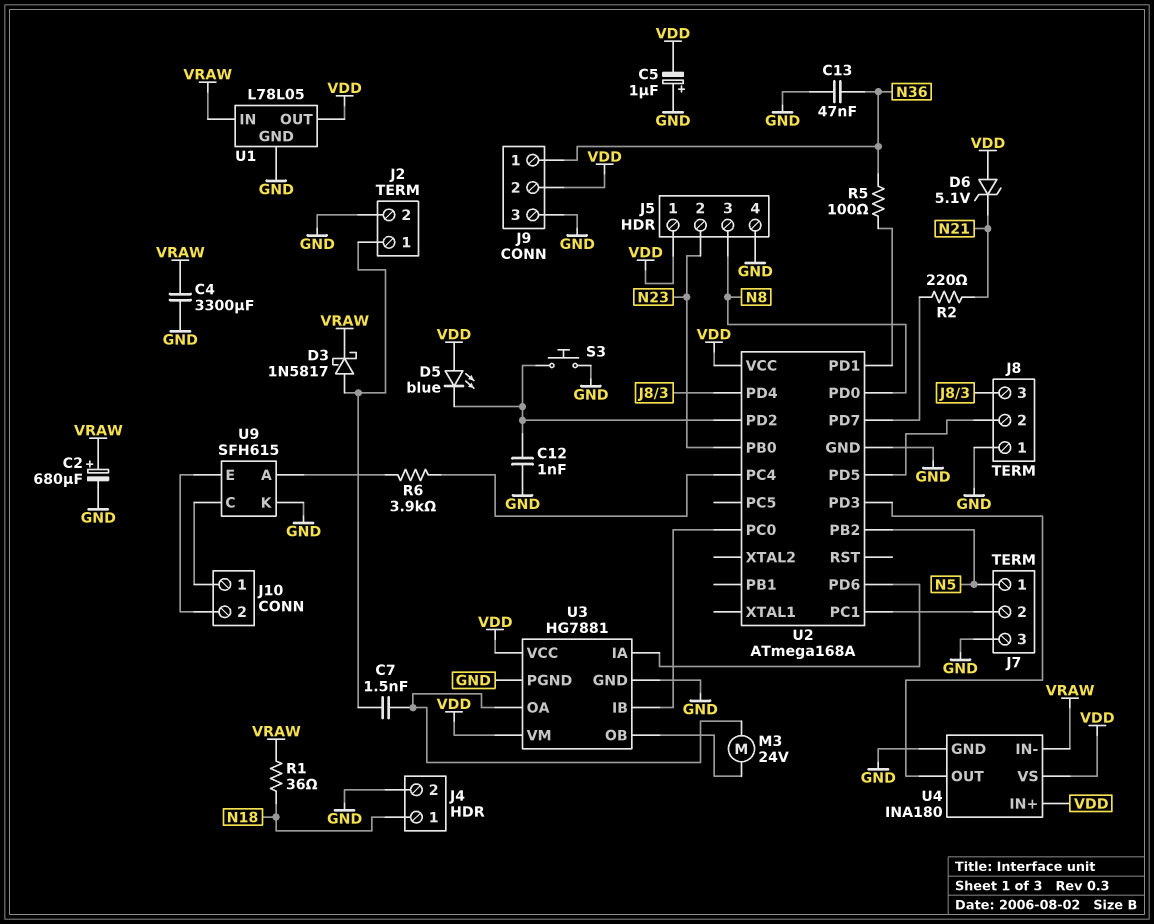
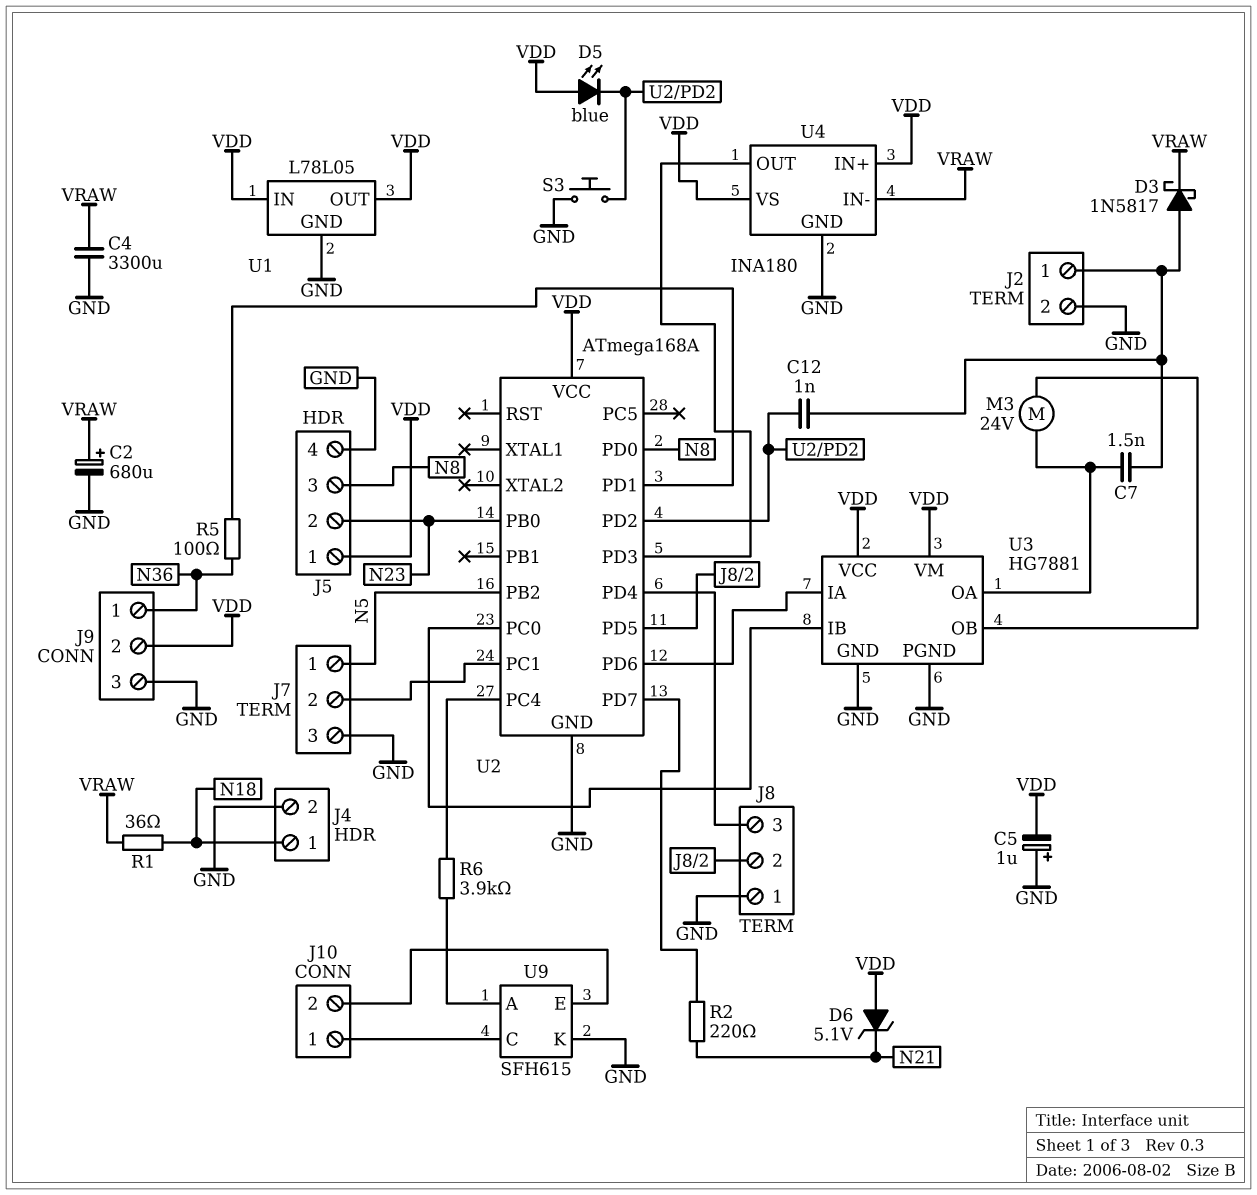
C12: 1nF (GND, U2/PD2) -> 1nF (J2/1, U2/PD2)
C13: 47nF (GND, N36) -> none
U1 pin IN: VRAW -> VDD

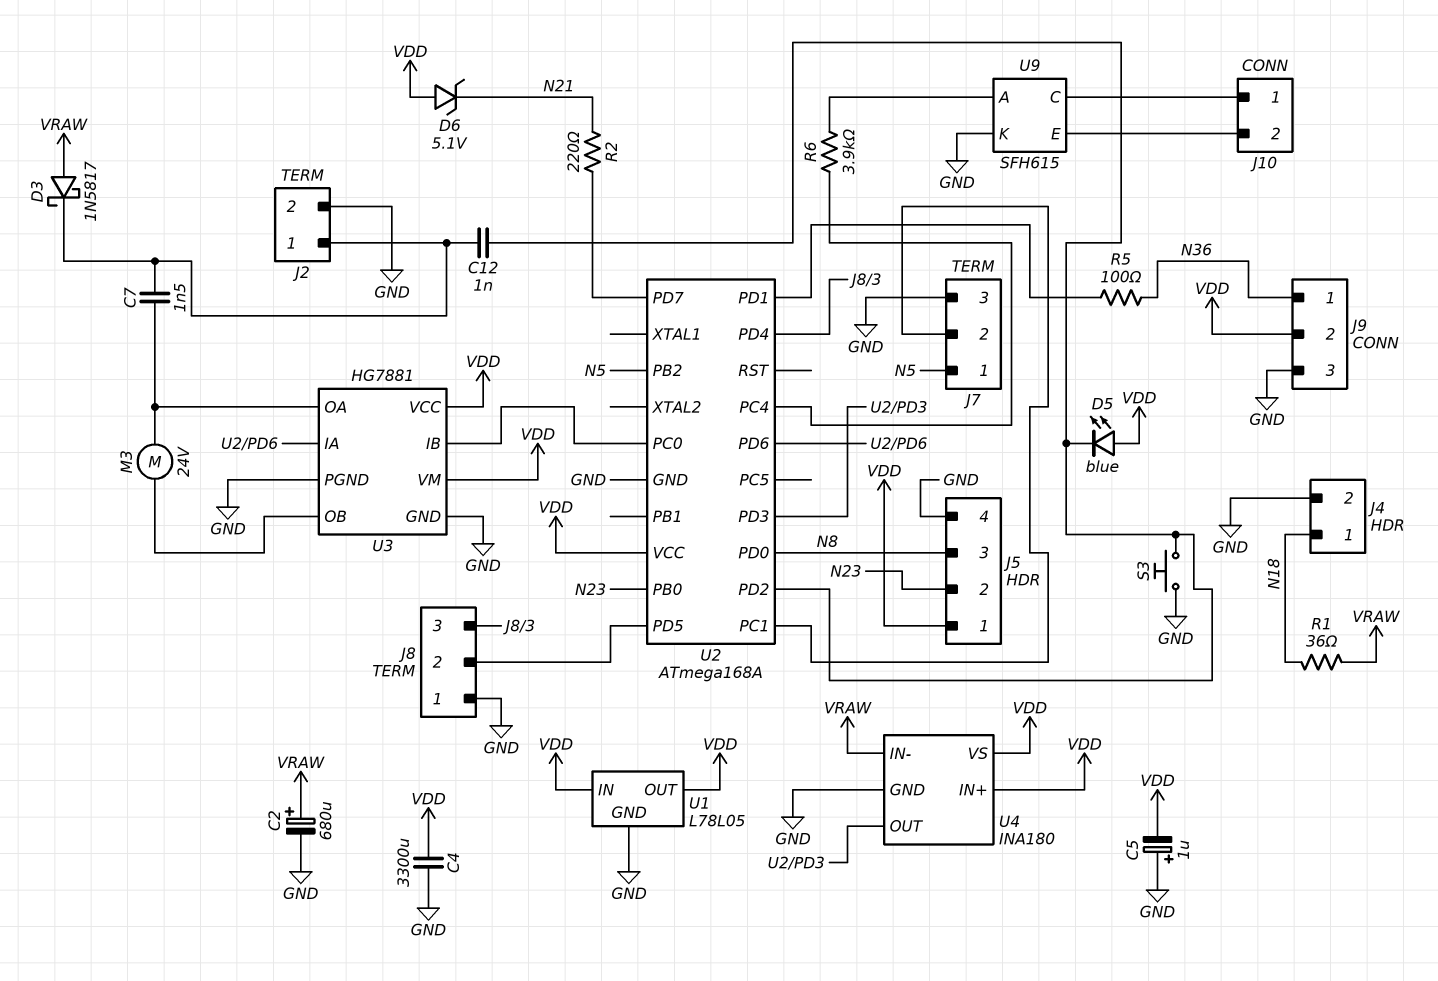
C4: 3300uF (GND, VRAW) -> 3300uF (GND, VDD)
D3: schottky 1N5817 (A J2/1, K VRAW) -> schottky 1N5817 (A VRAW, K J2/1)

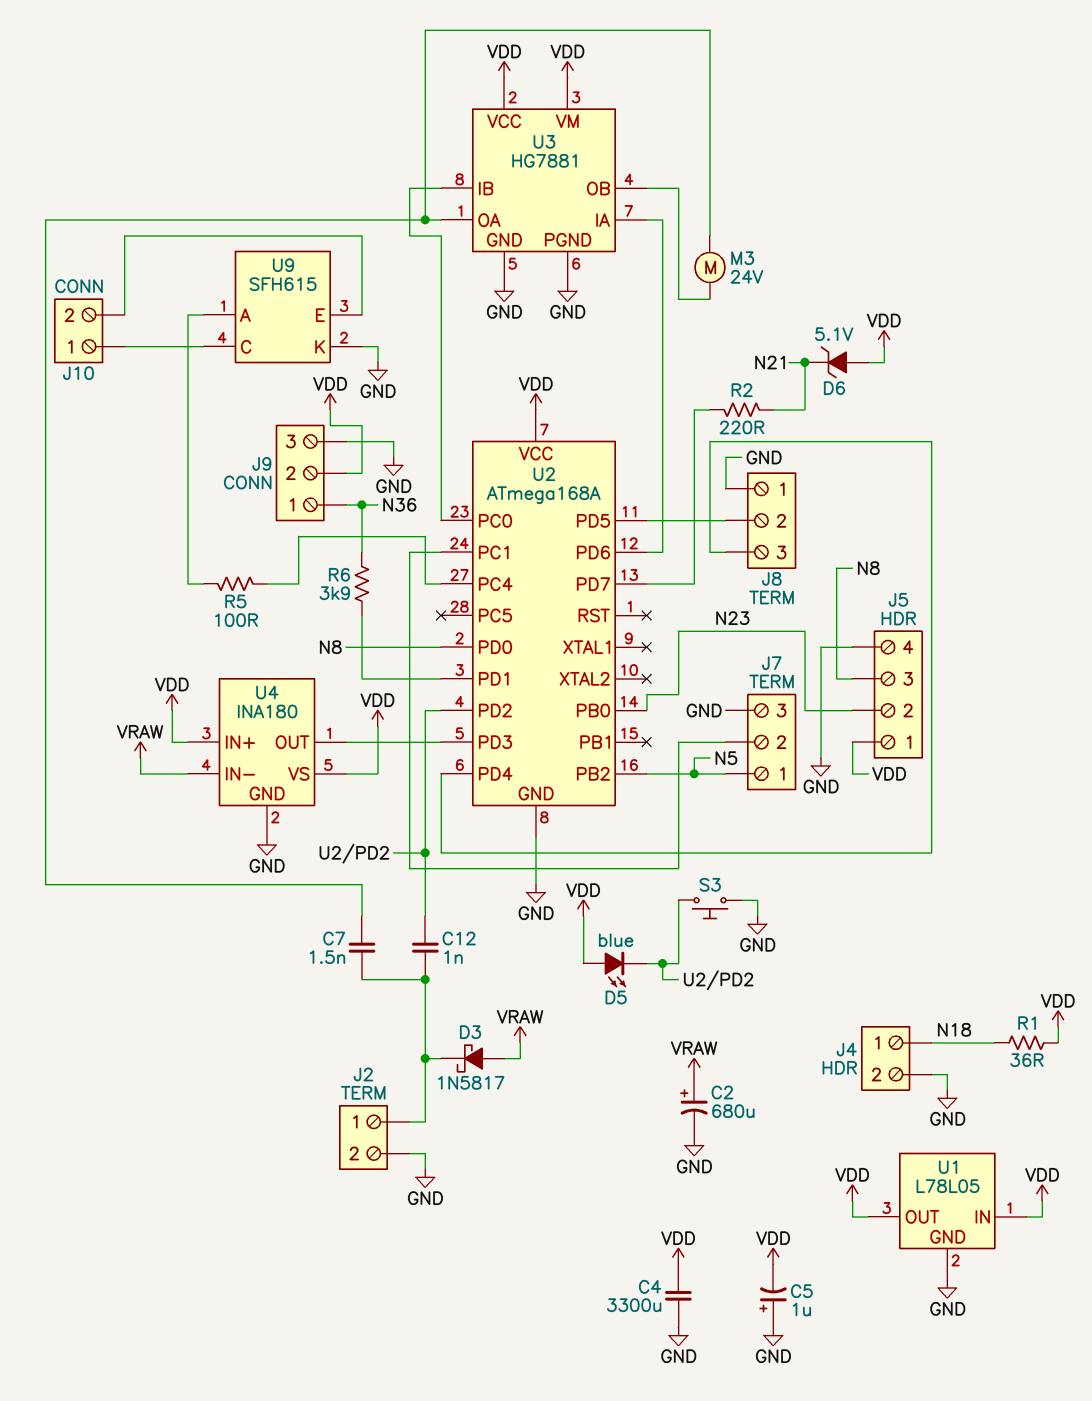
R1: 36 (N18, VRAW) -> 36 (N18, VDD)
R5: 100 (N36, U2/PD1) -> 100 (U2/PC4, U9/A)
R6: 3.9k (U2/PC4, U9/A) -> 3.9k (N36, U2/PD1)

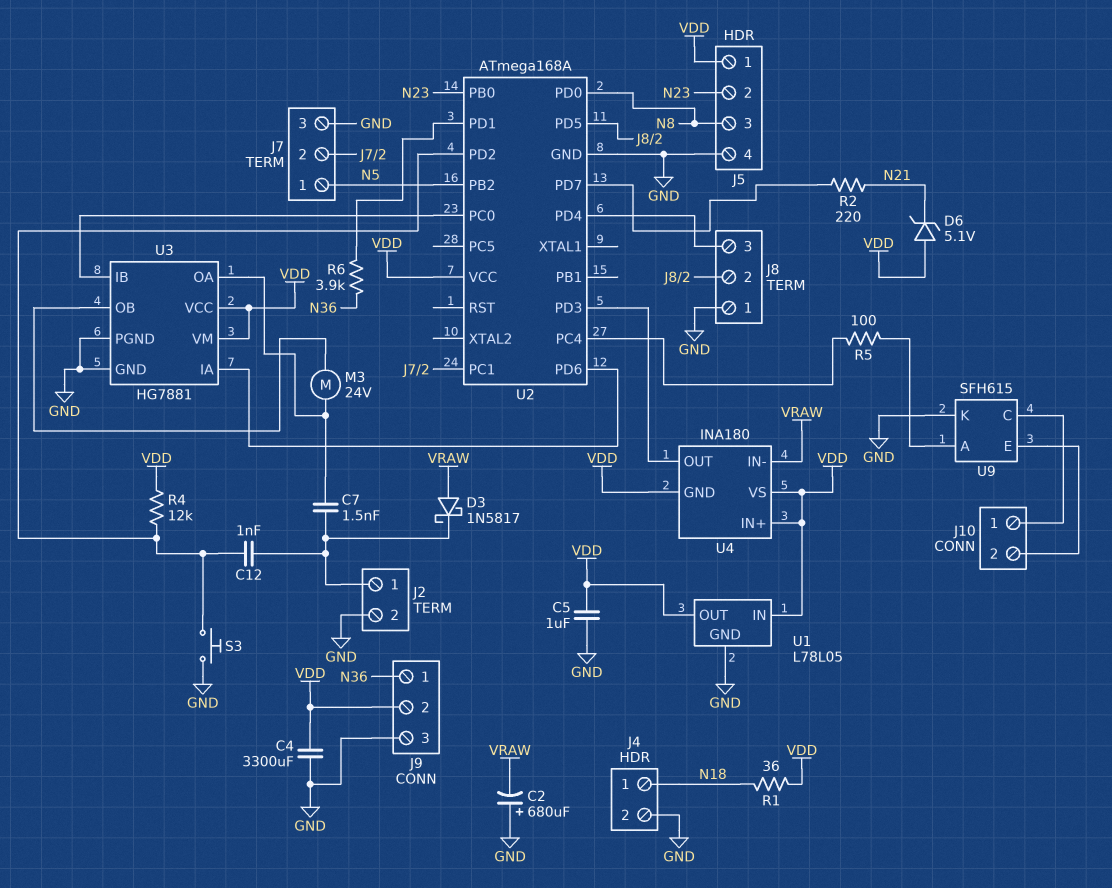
C2: 680uF (plus VRAW, minus GND) -> 680uF (plus GND, minus VRAW)
C5: 1uF (plus GND, minus VDD) -> 1uF (GND, VDD)
D5: LED blue (A VDD, K U2/PD2) -> none
R4: none -> 12k (U2/PD2, VDD)
U4 pin GND: GND -> VDD

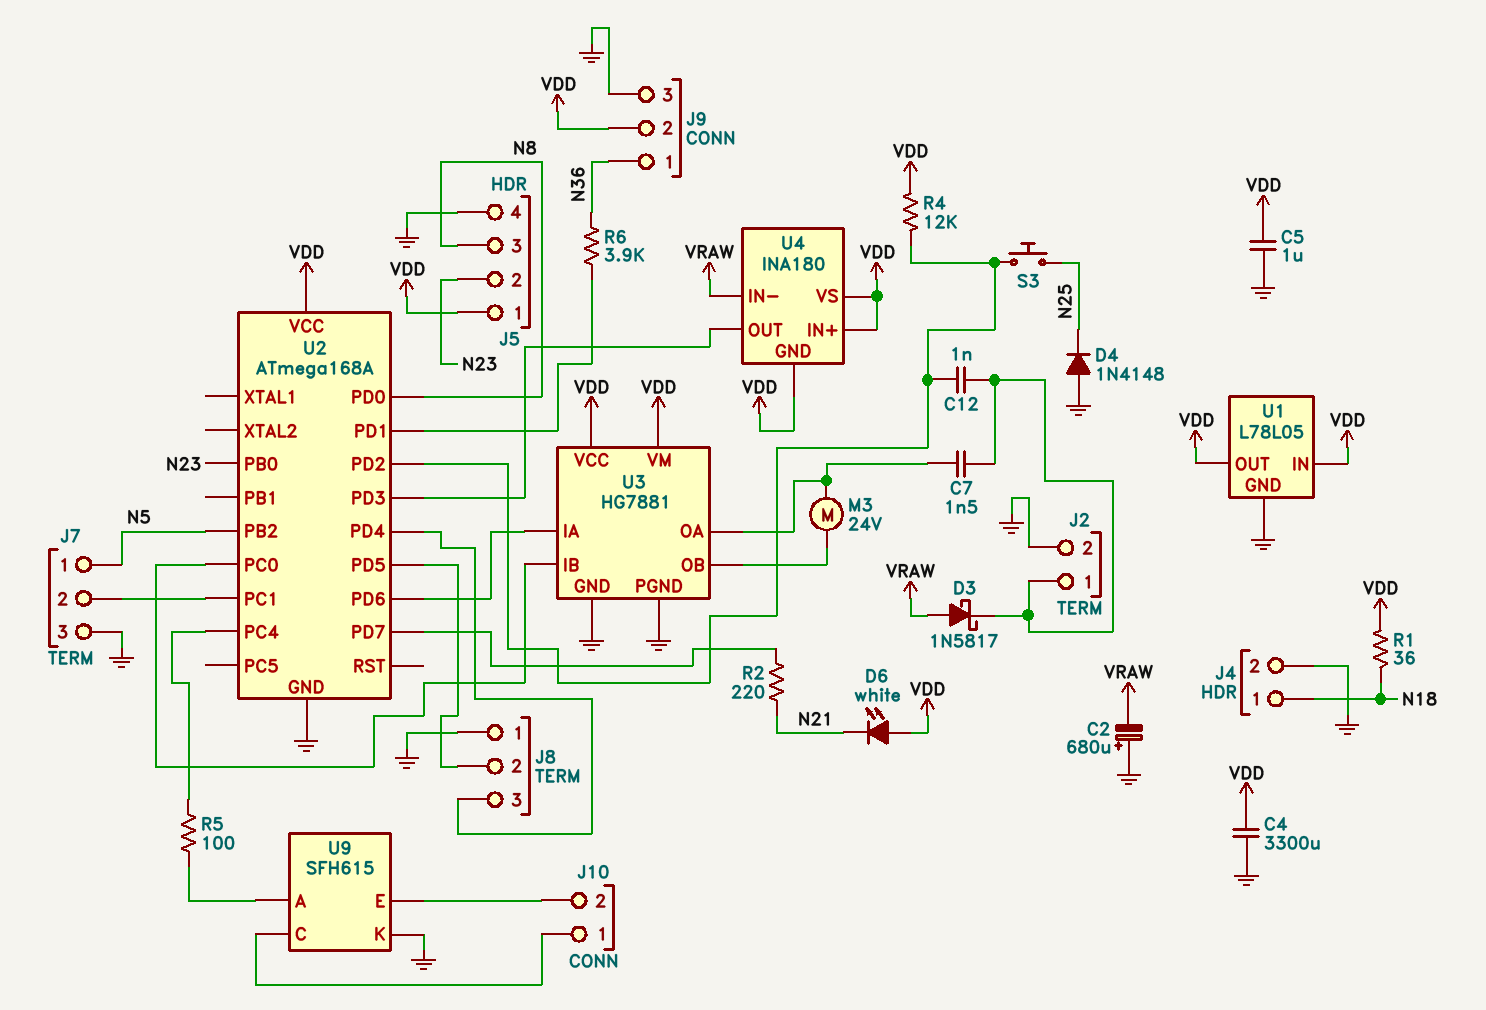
D4: none -> diode 1N4148 (A GND, K N25)
D6: zener 5.1V (A VDD, K N21) -> LED white (A VDD, K N21)
S3: button (GND, U2/PD2) -> button (N25, U2/PD2)

